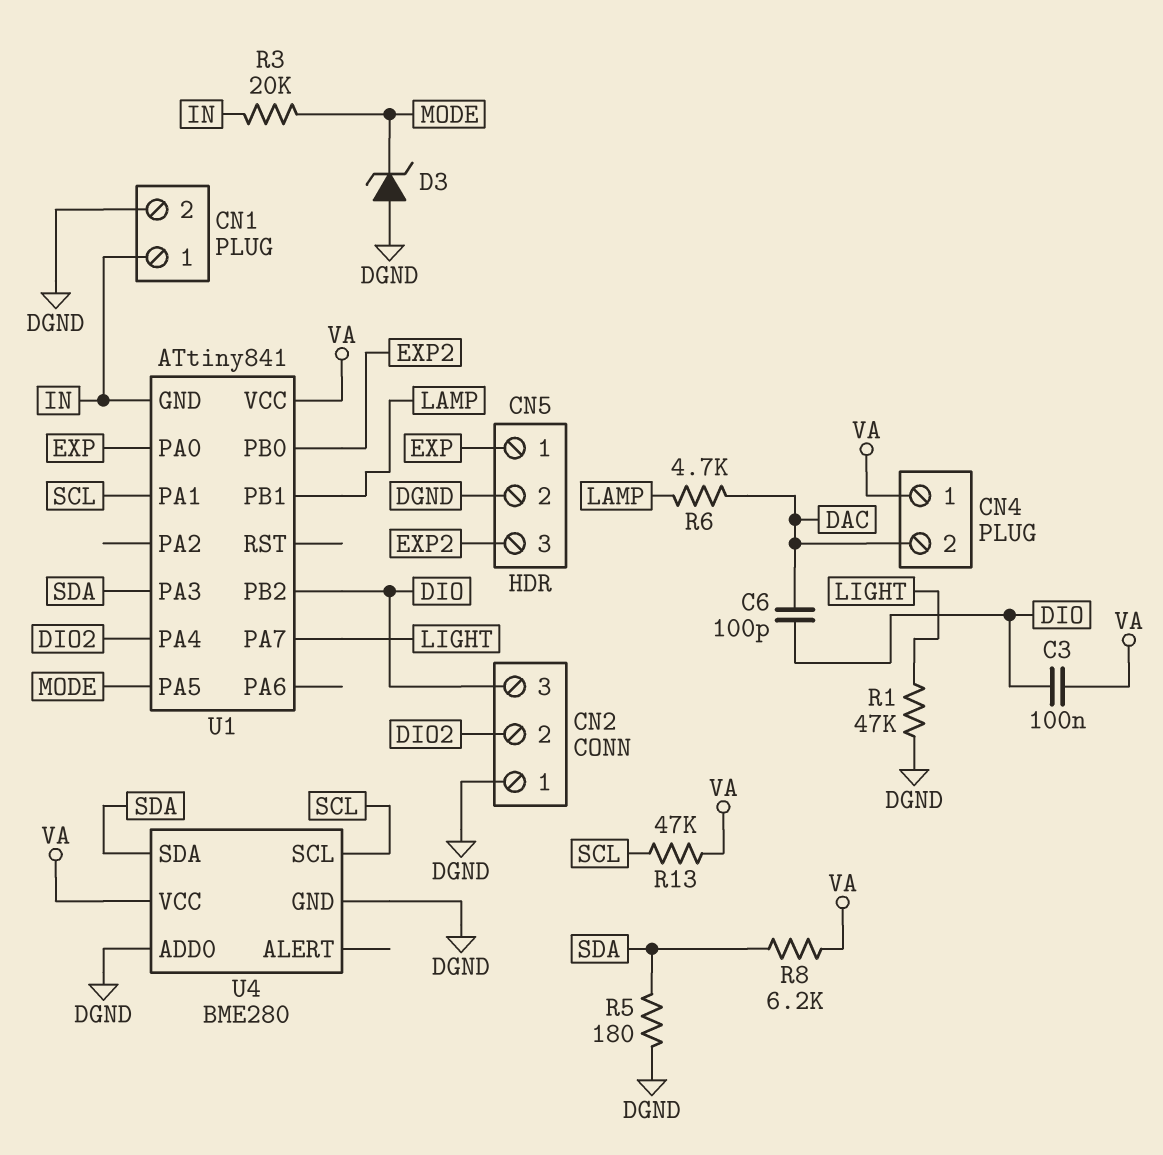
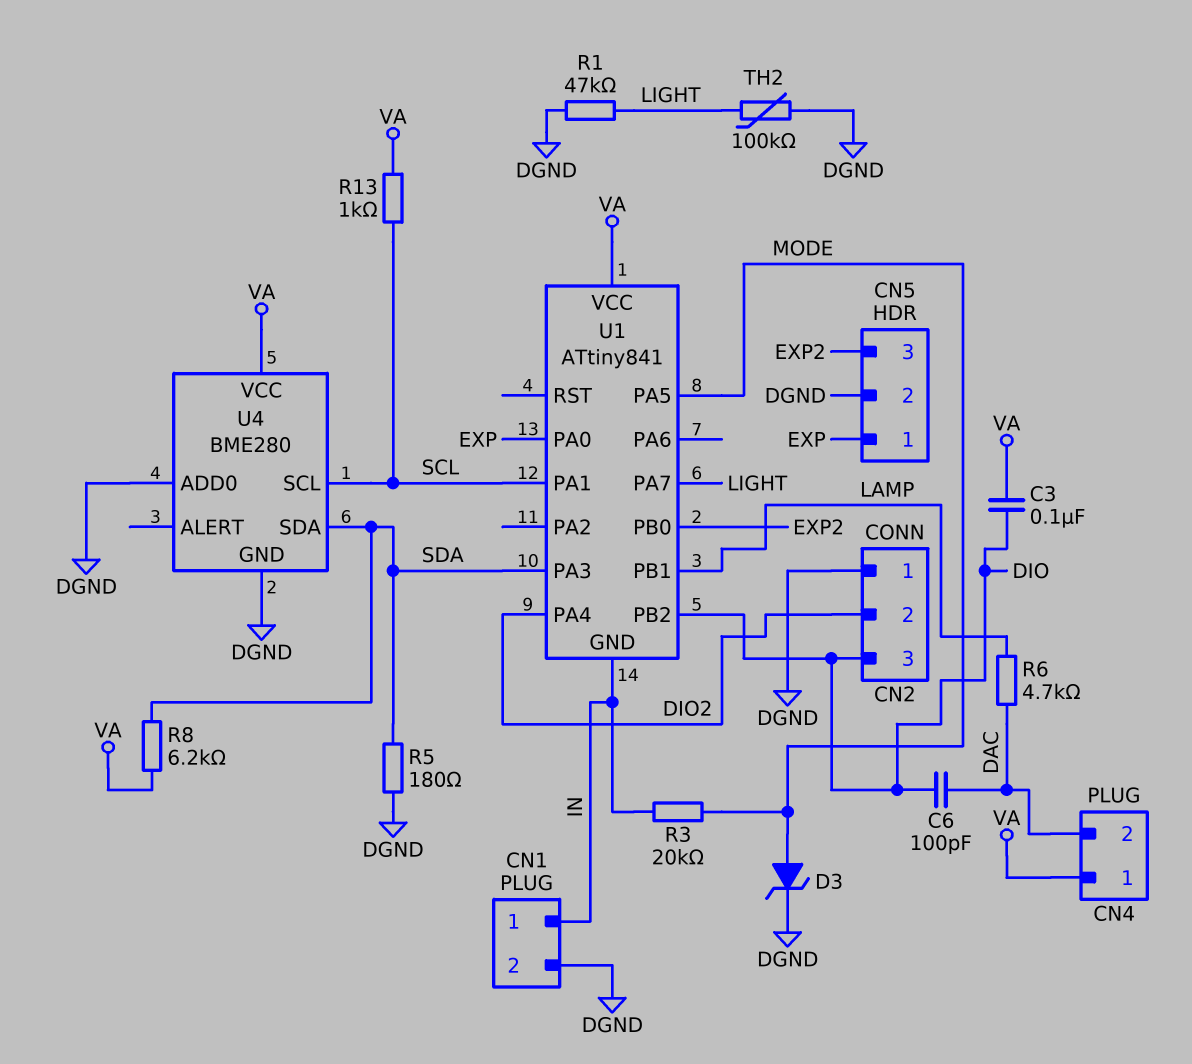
D3: zener (A DGND, K MODE) -> zener (A MODE, K DGND)
R13: 47k (SCL, VA) -> 1k (SCL, VA)
TH2: none -> 100k (DGND, LIGHT)

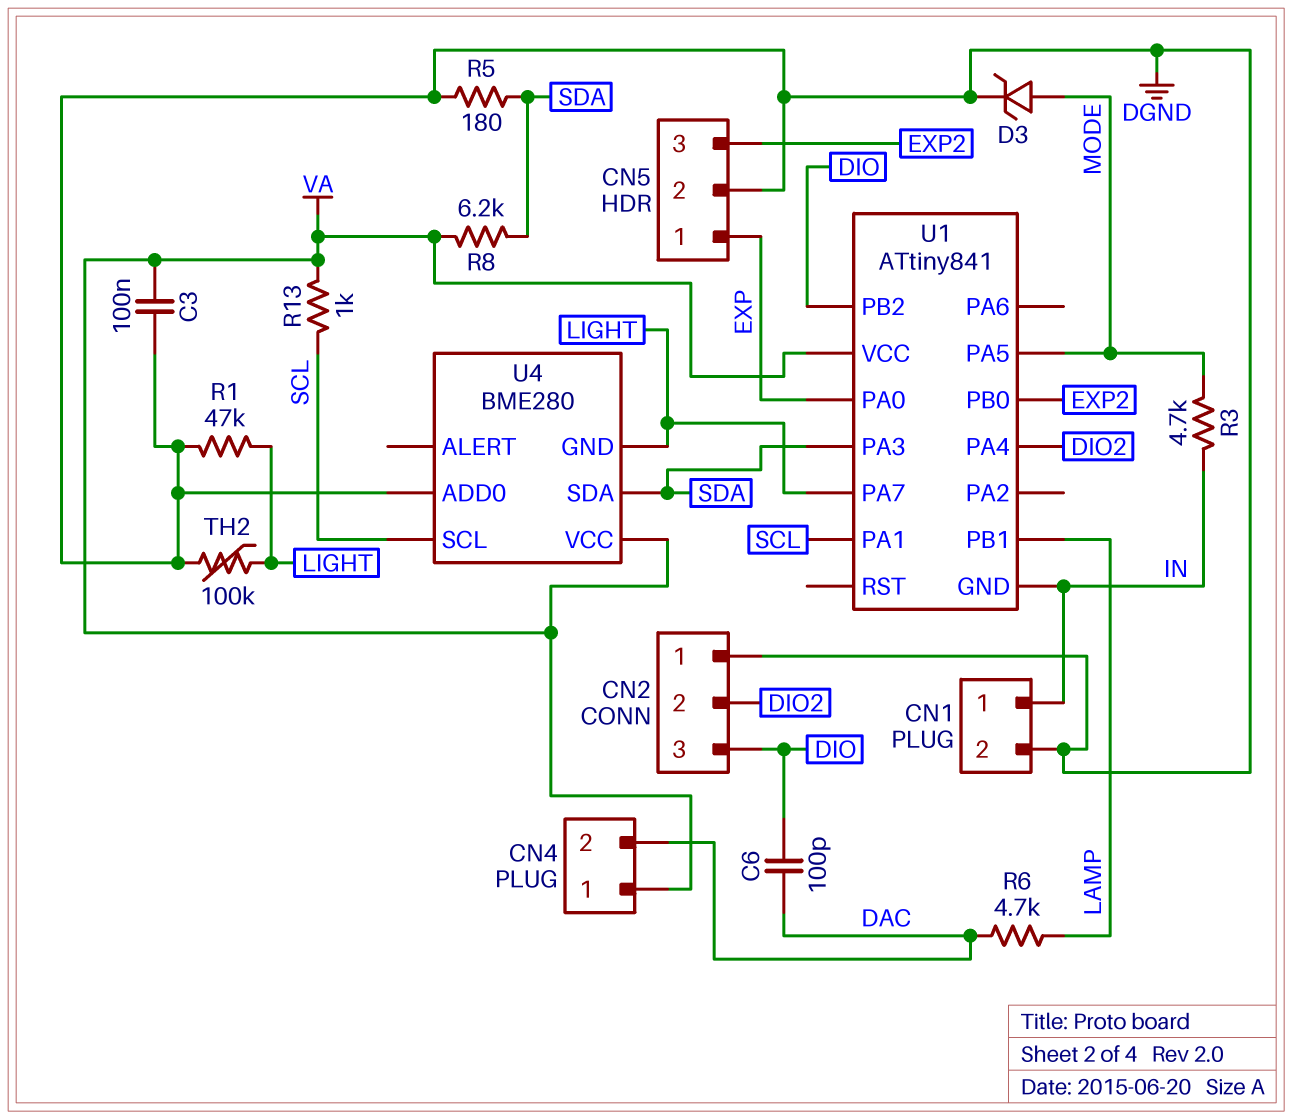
C3: 100nF (DIO, VA) -> 100nF (DGND, VA)
R3: 20k (IN, MODE) -> 4.7k (IN, MODE)
U4 pin GND: DGND -> LIGHT

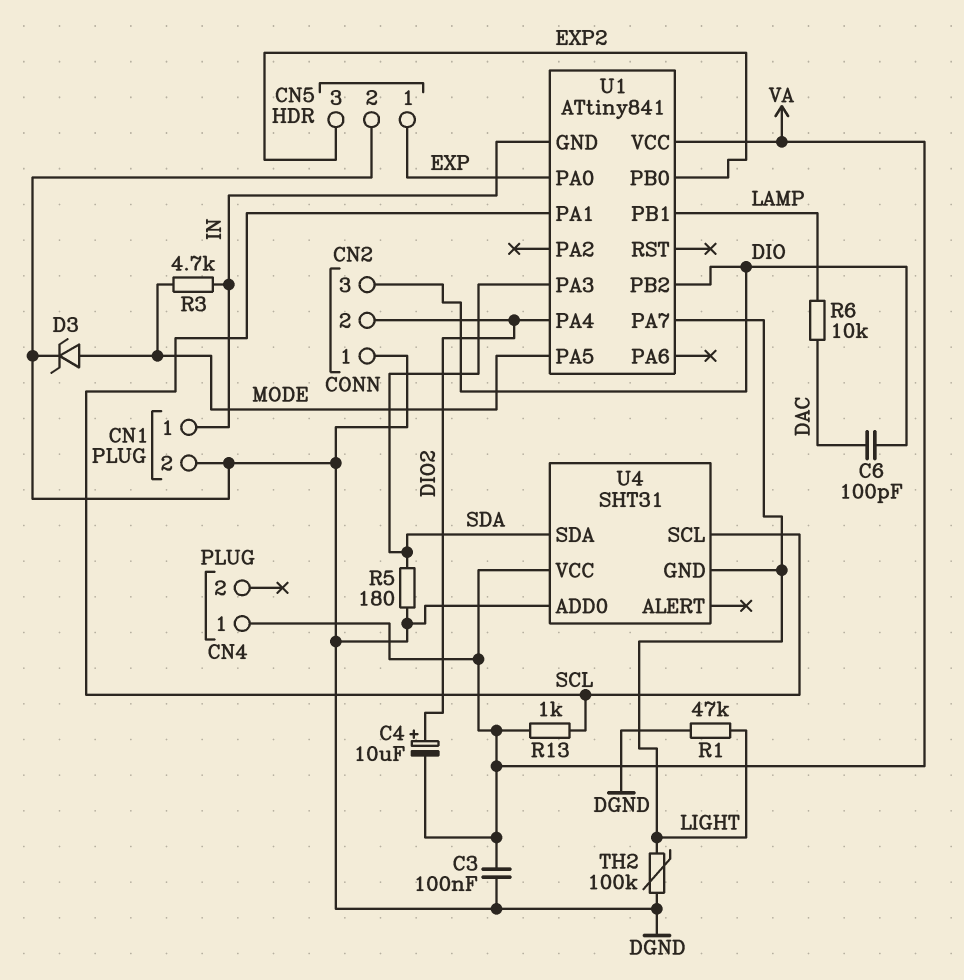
C4: none -> 10uF (plus DIO2, minus VA)
CN4 pin 2: DAC -> none
R6: 4.7k (DAC, LAMP) -> 10k (DAC, LAMP)
R8: 6.2k (SDA, VA) -> none
U4: BME280 -> SHT31

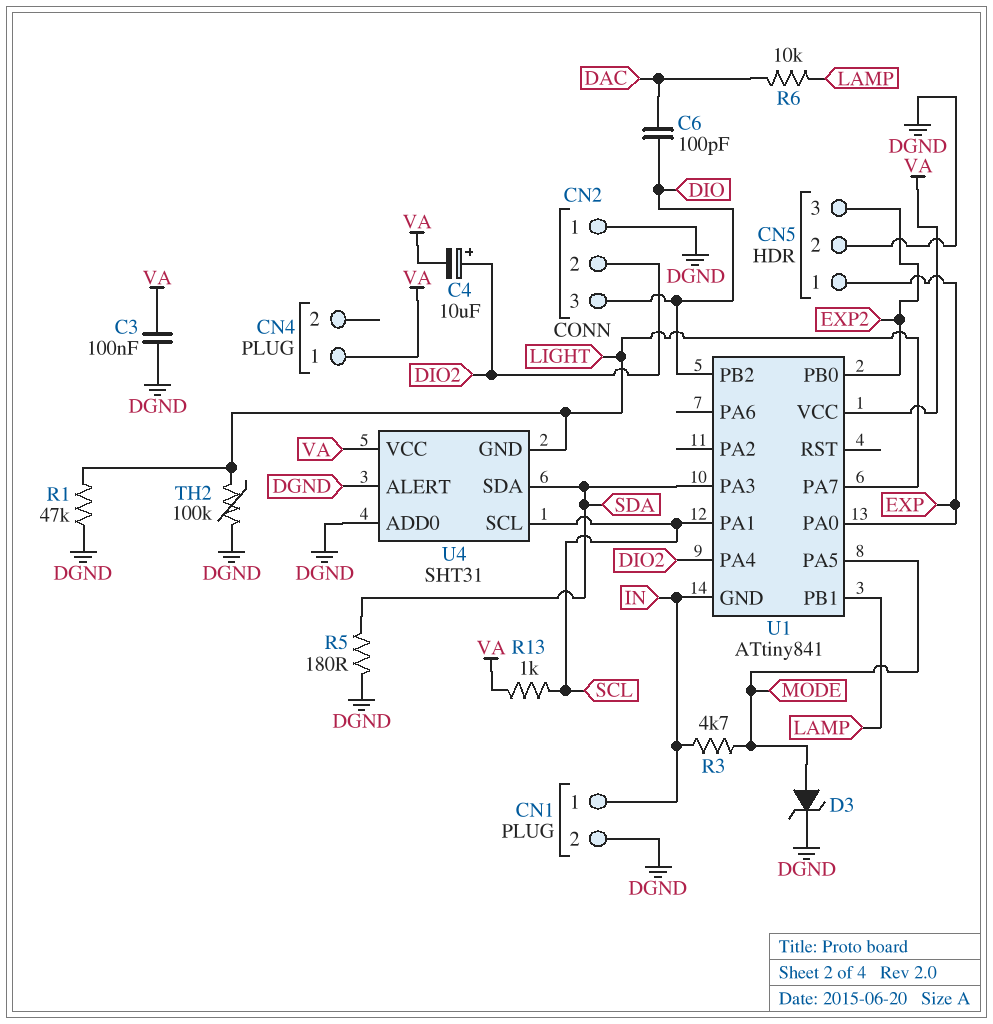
U4 pin ALERT: none -> DGND

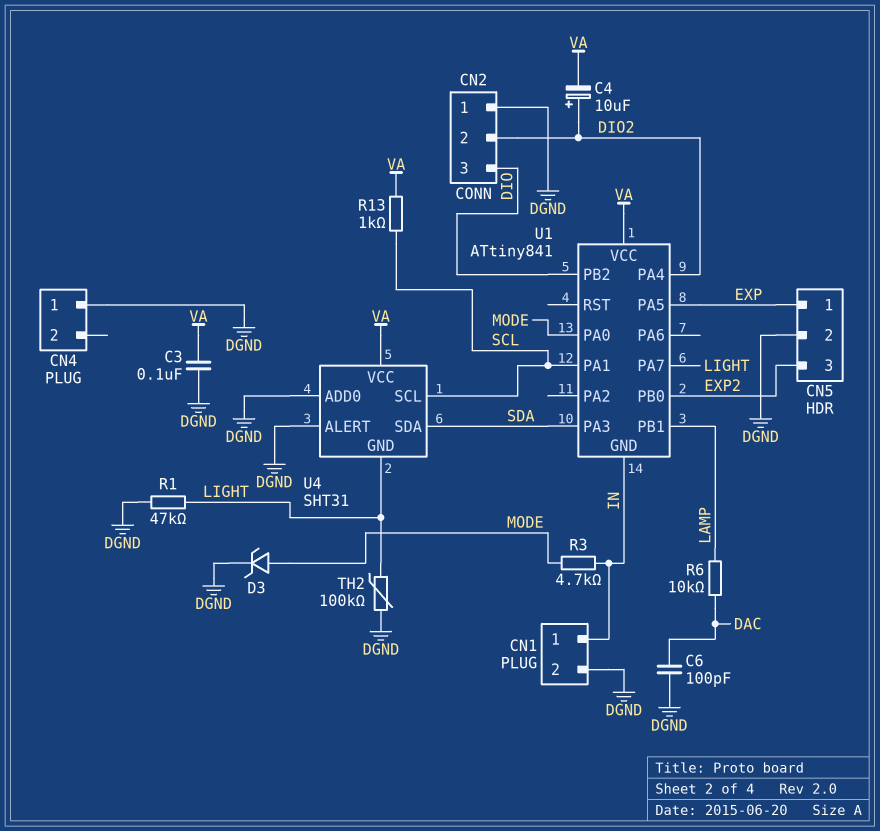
C6: 100pF (DAC, DIO) -> 100pF (DAC, DGND)
CN4 pin 1: VA -> DGND
R5: 180 (DGND, SDA) -> none
U1 pin PA0: EXP -> MODE
U1 pin PA5: MODE -> EXP

